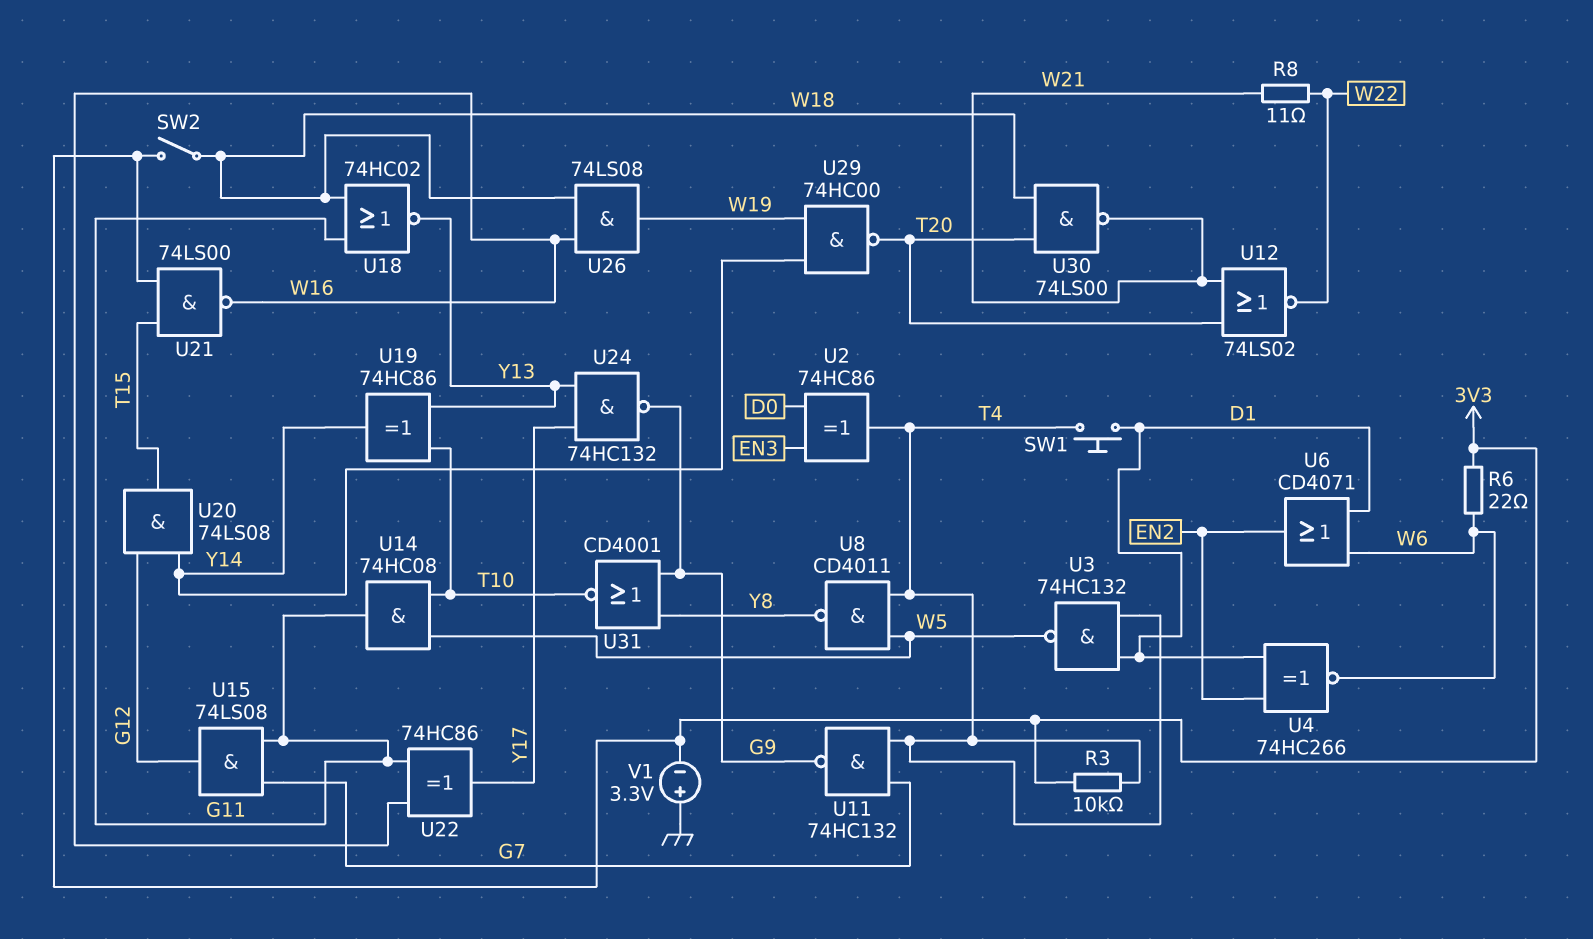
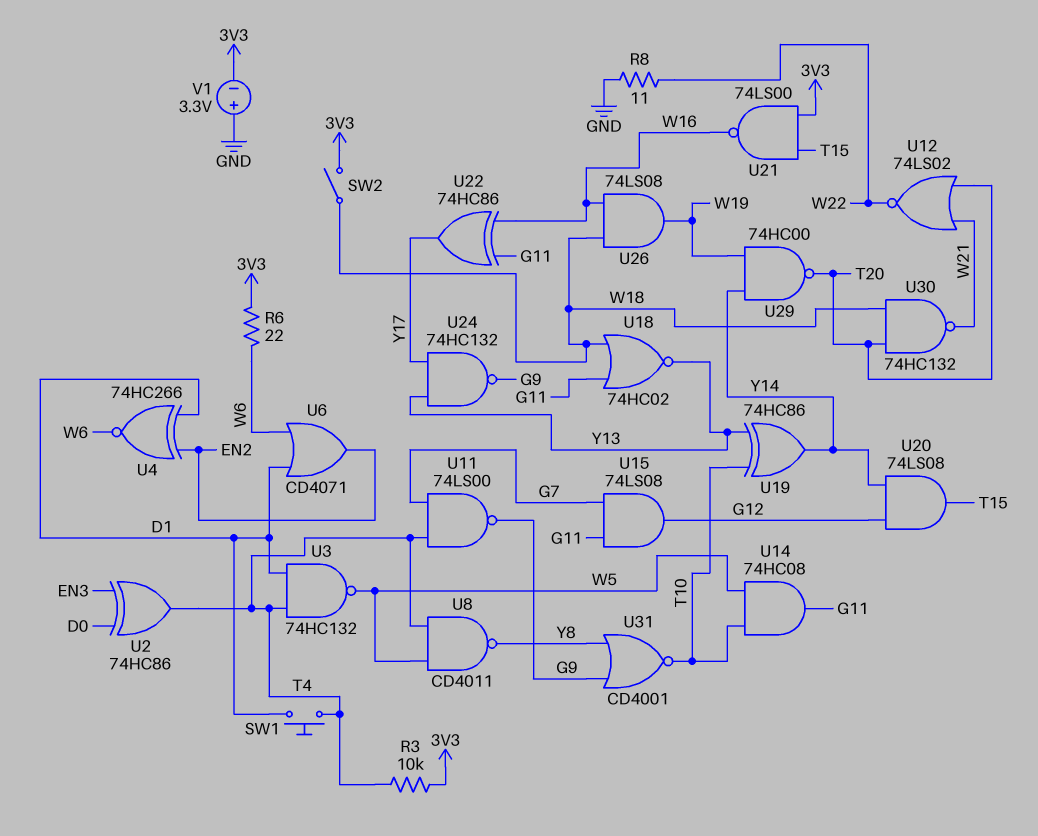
R8: 11 (W21, W22) -> 11 (GND, W22)
U11: NAND 74HC132 (in G7, in T4, out G9) -> NAND 74LS00 (in G7, in T4, out G9)
U30: NAND 74LS00 (in T20, in W18, out W21) -> NAND 74HC132 (in T20, in W18, out W21)

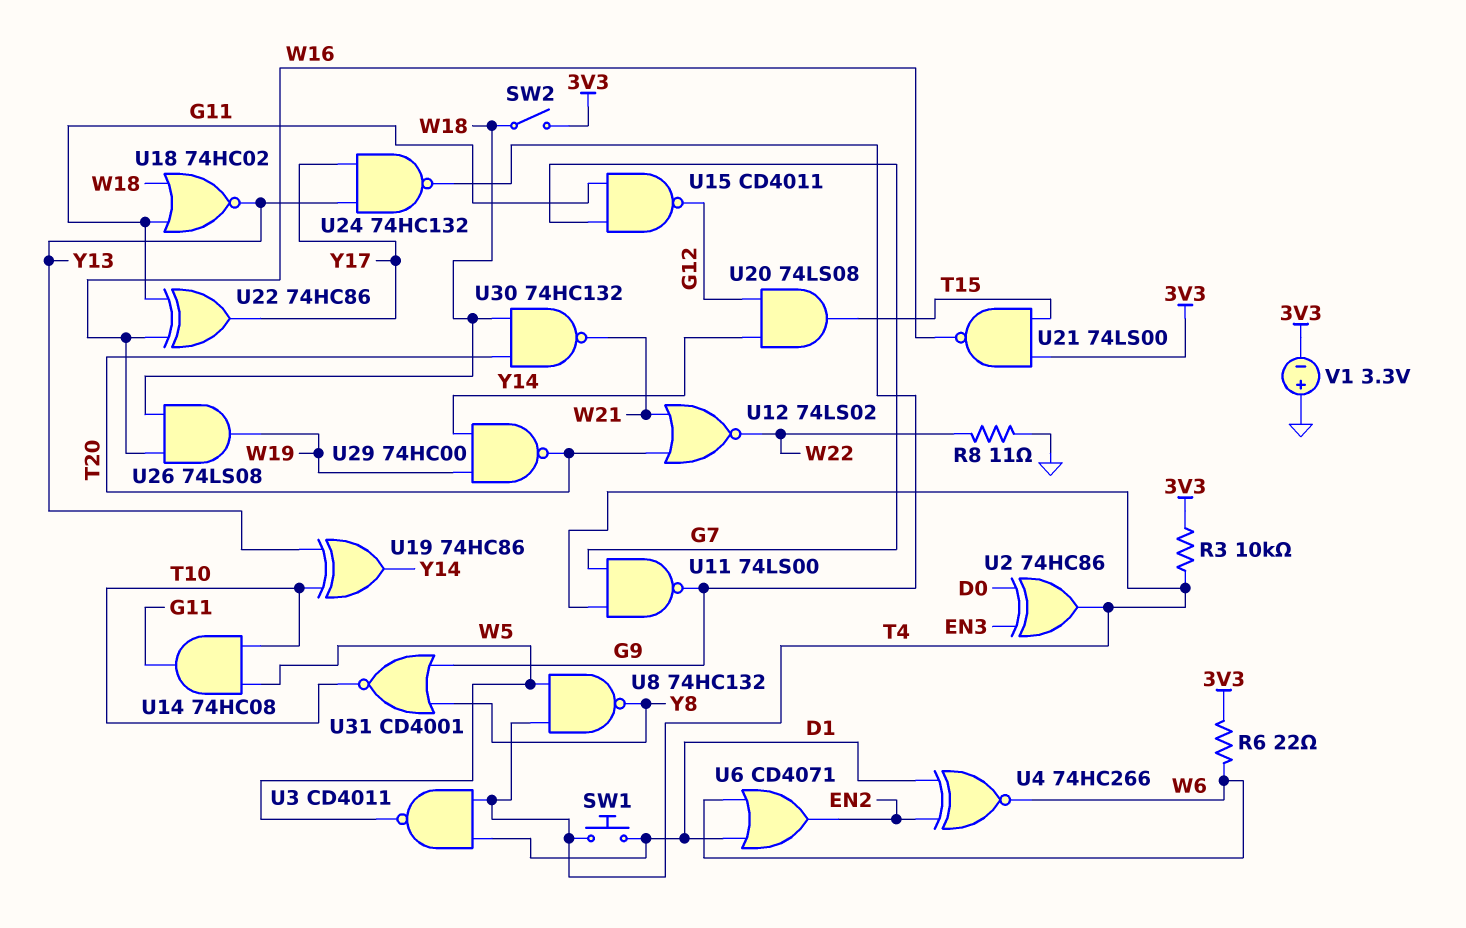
U3: NAND 74HC132 (in D1, in T4, out W5) -> NAND CD4011 (in D1, in T4, out W5)
U8: NAND CD4011 (in T4, in W5, out Y8) -> NAND 74HC132 (in T4, in W5, out Y8)
U15: AND 74LS08 (in G7, in G11, out G12) -> NAND CD4011 (in G7, in G11, out G12)

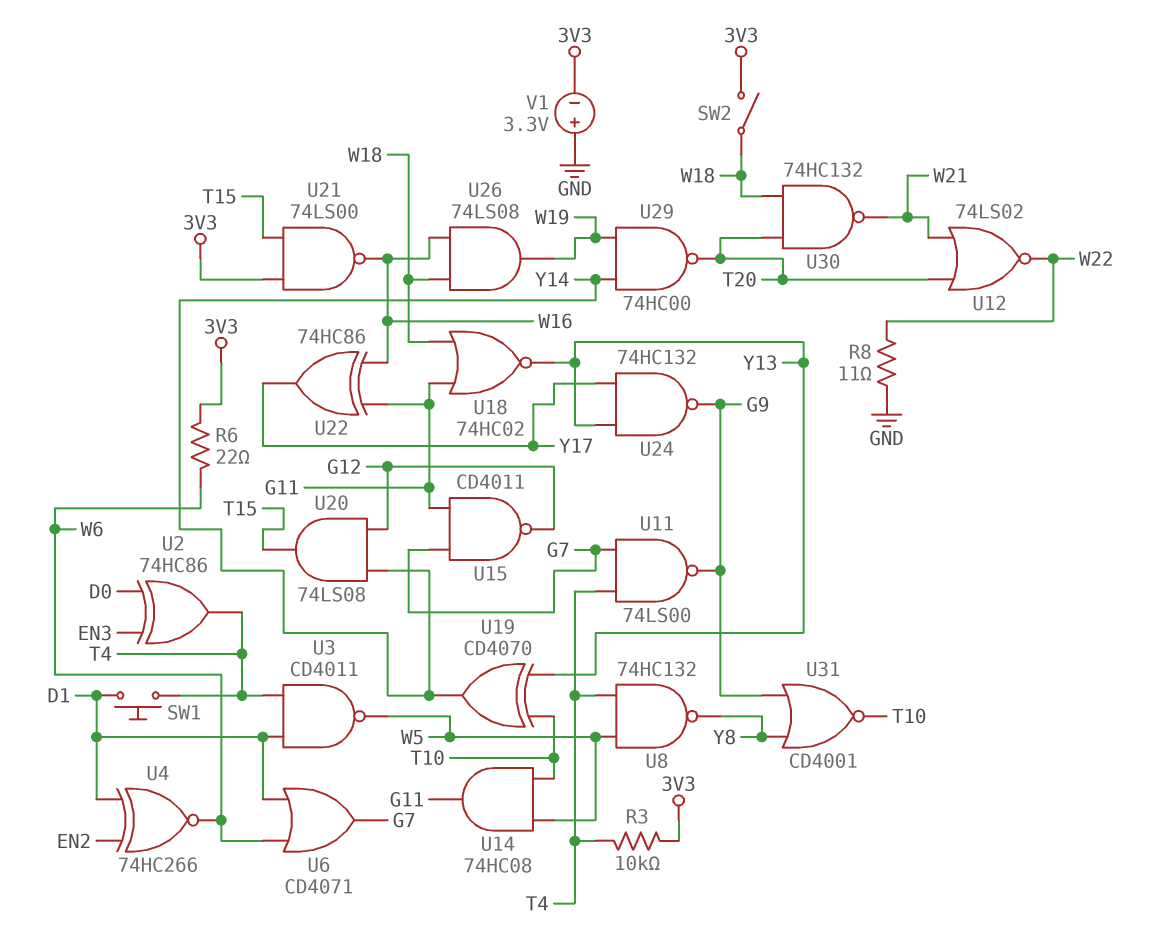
U6: OR CD4071 (in D1, in W6, out EN2) -> OR CD4071 (in D1, in W6, out G7)
U19: XOR 74HC86 (in T10, in Y13, out Y14) -> XOR CD4070 (in T10, in Y13, out Y14)

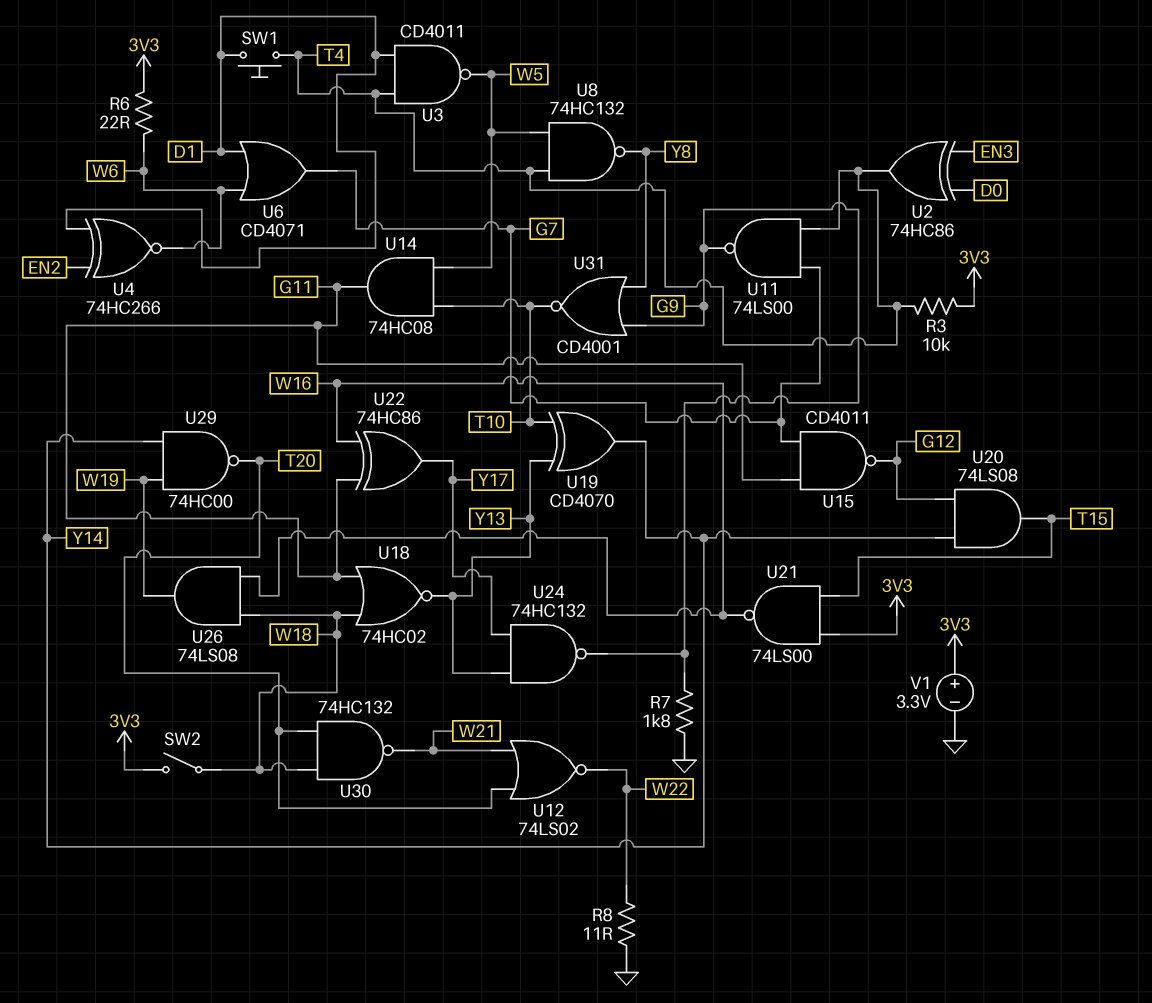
R7: none -> 1.8k (G9, GND)
V1: 3.3V (plus GND, minus 3V3) -> 3.3V (plus 3V3, minus GND)

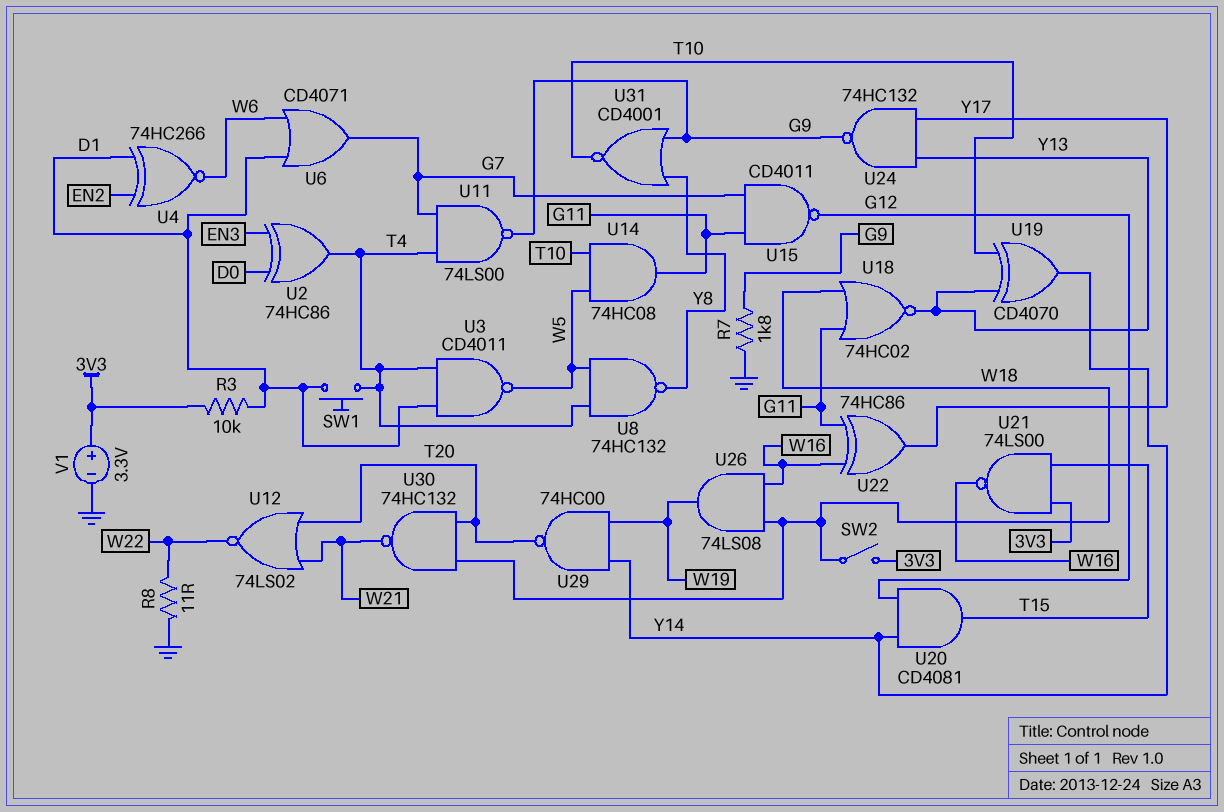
R3: 10k (3V3, T4) -> 10k (3V3, D1)
R6: 22 (3V3, W6) -> none
U20: AND 74LS08 (in G12, in Y14, out T15) -> AND CD4081 (in G12, in Y14, out T15)

